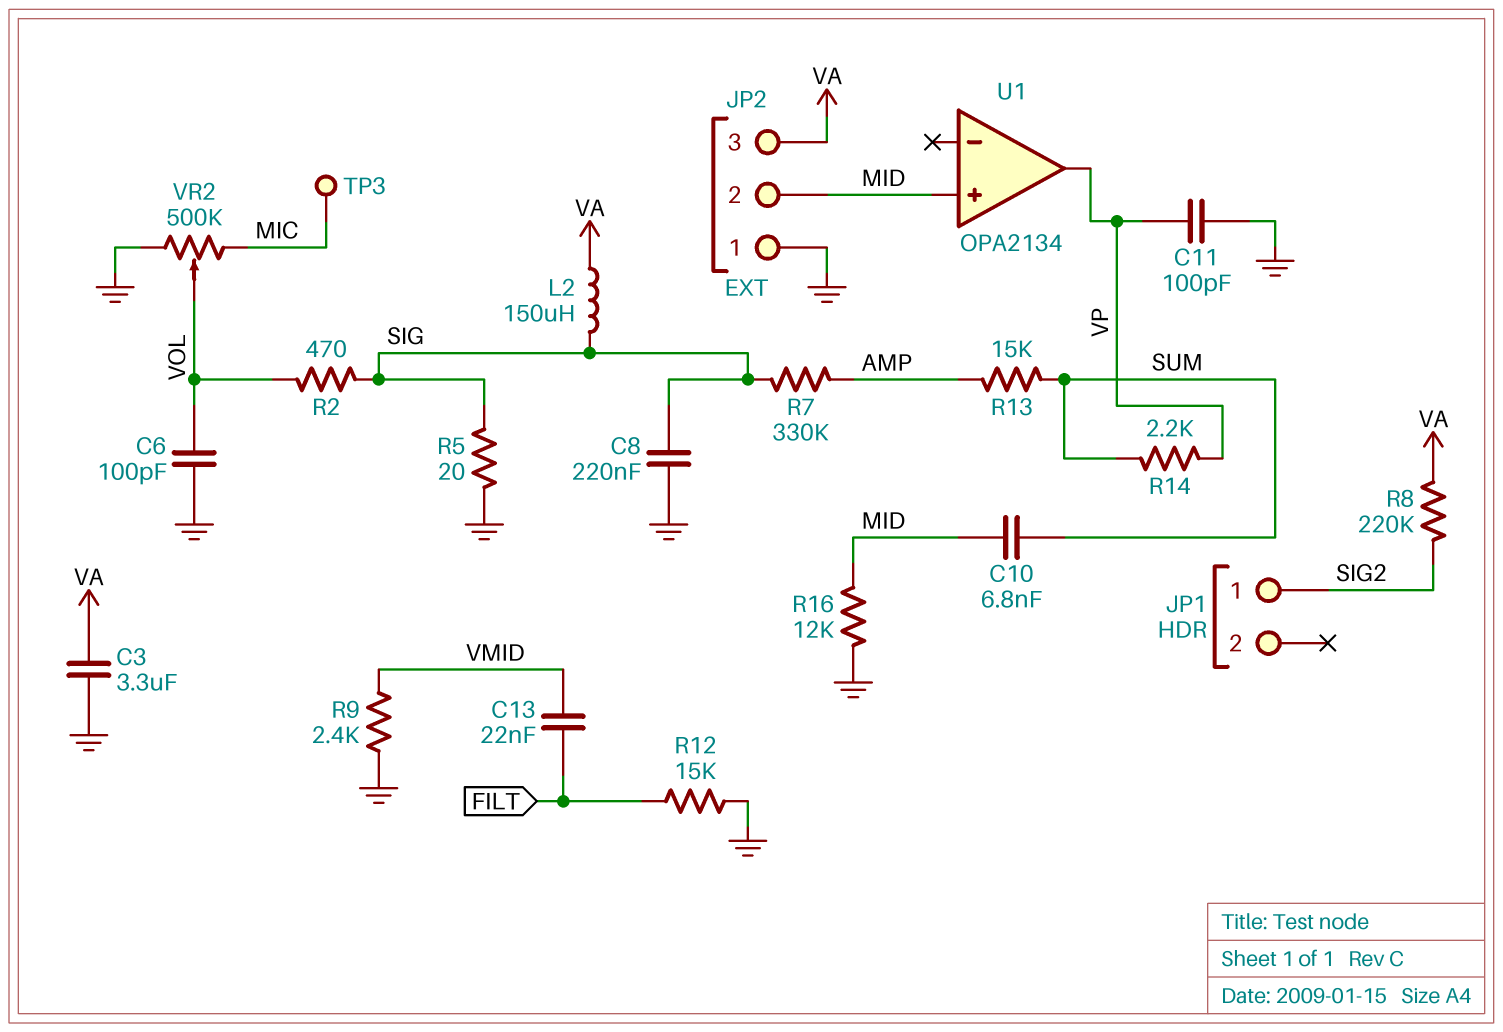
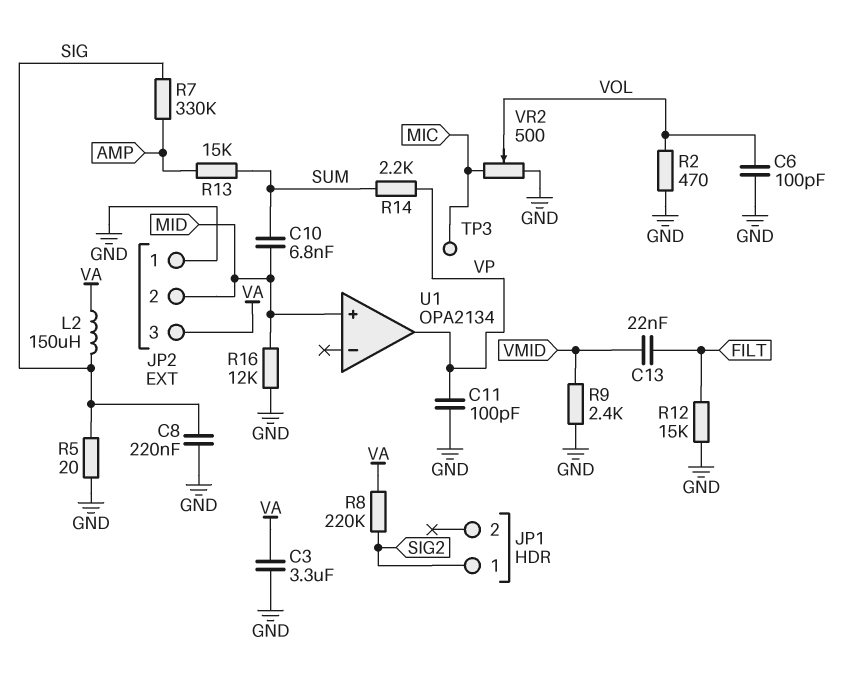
R2: 470 (SIG, VOL) -> 470 (GND, VOL)
VR2: 500k (GND, MIC, wiper VOL) -> 500 (GND, MIC, wiper VOL)

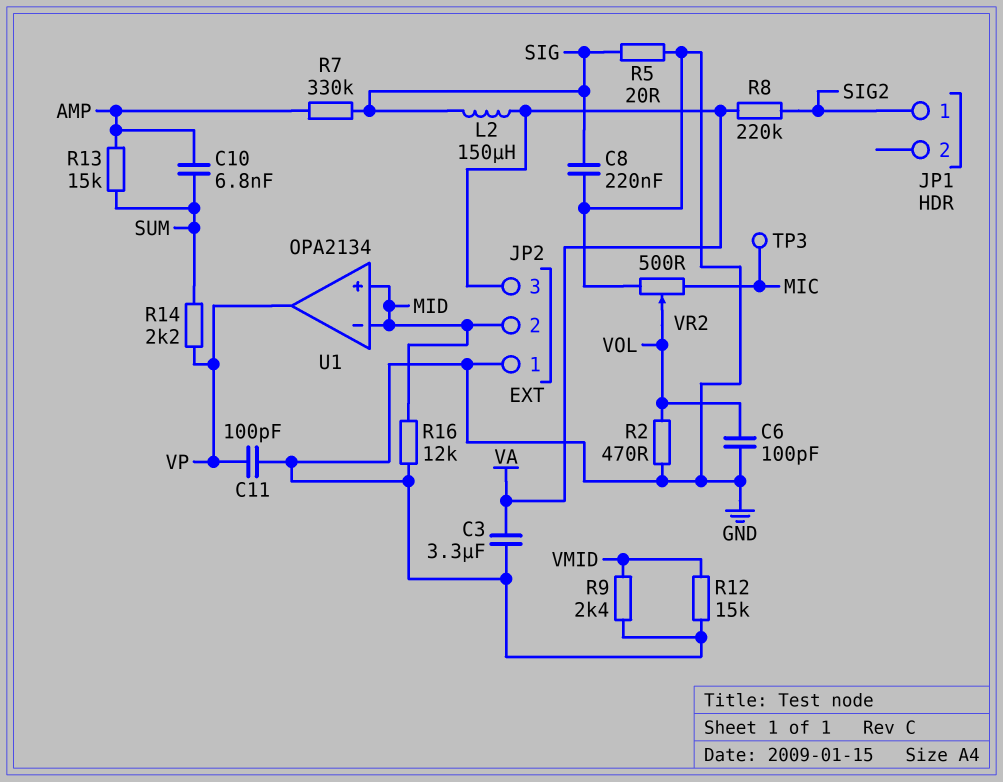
C10: 6.8nF (MID, SUM) -> 6.8nF (AMP, SUM)
C13: 22nF (FILT, VMID) -> none
R12: 15k (FILT, GND) -> 15k (GND, VMID)
U1 pin in-: none -> MID

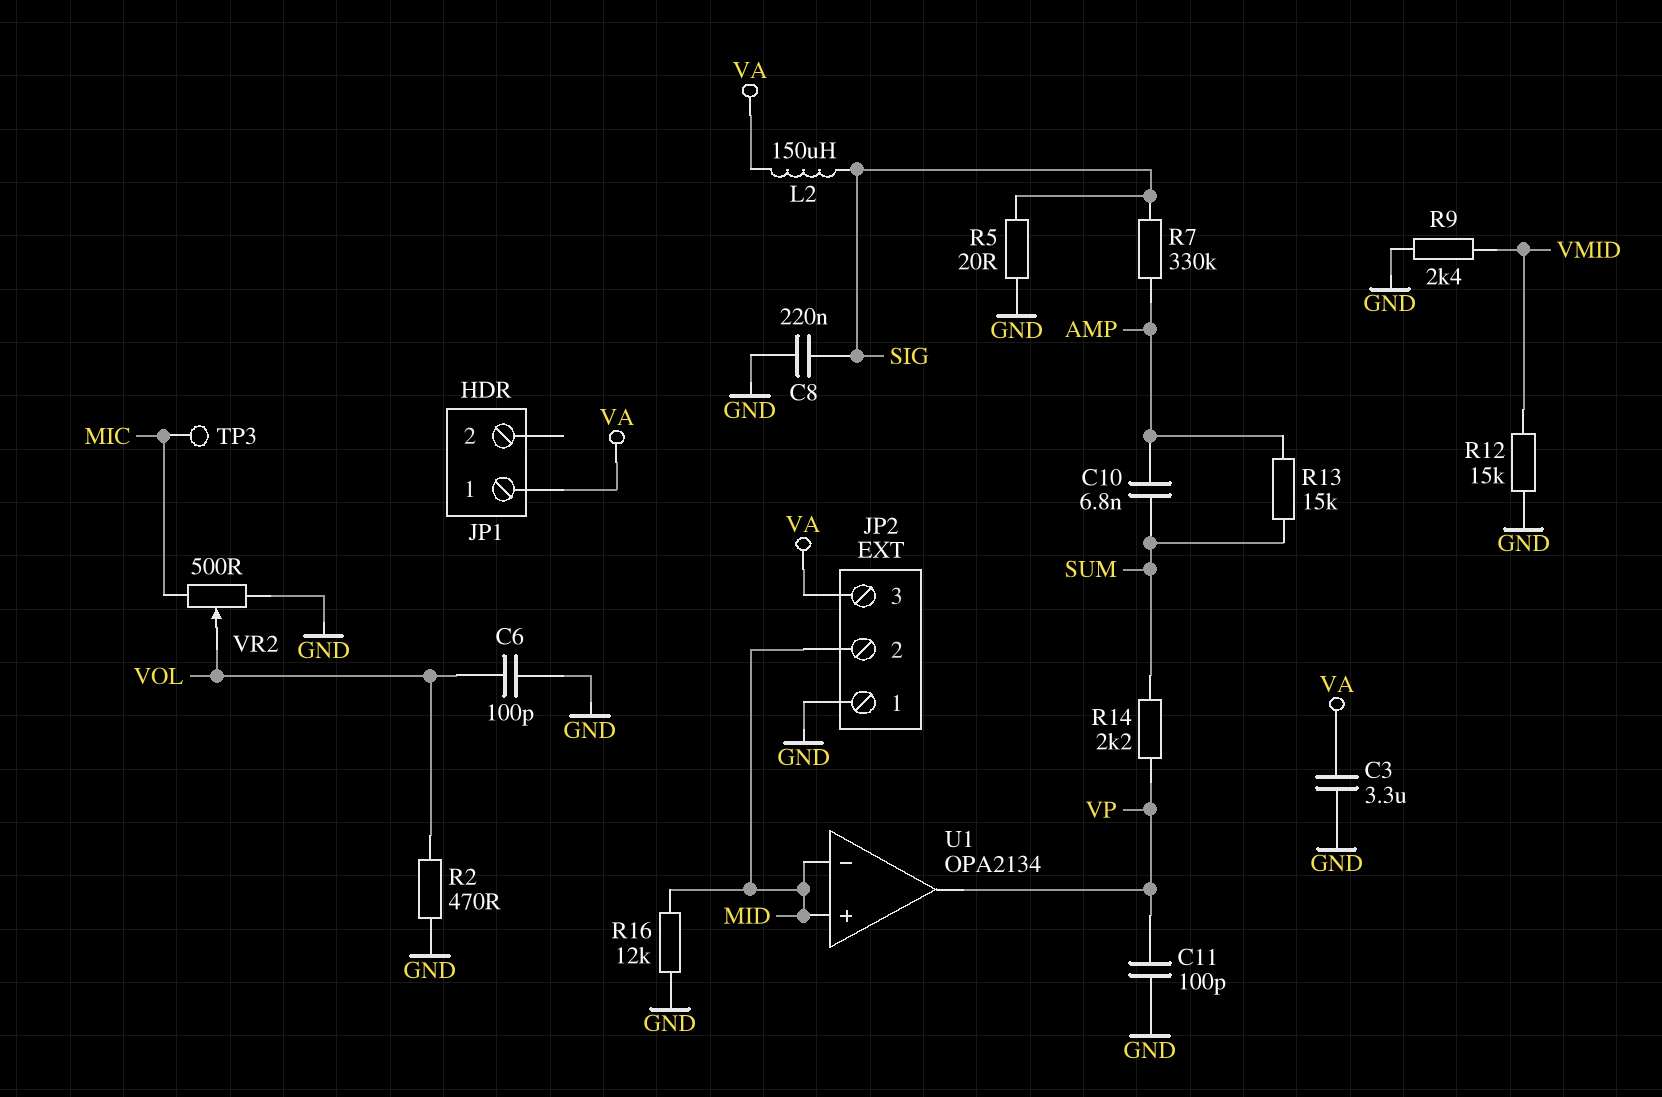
JP1 pin 1: SIG2 -> VA
R8: 220k (SIG2, VA) -> none

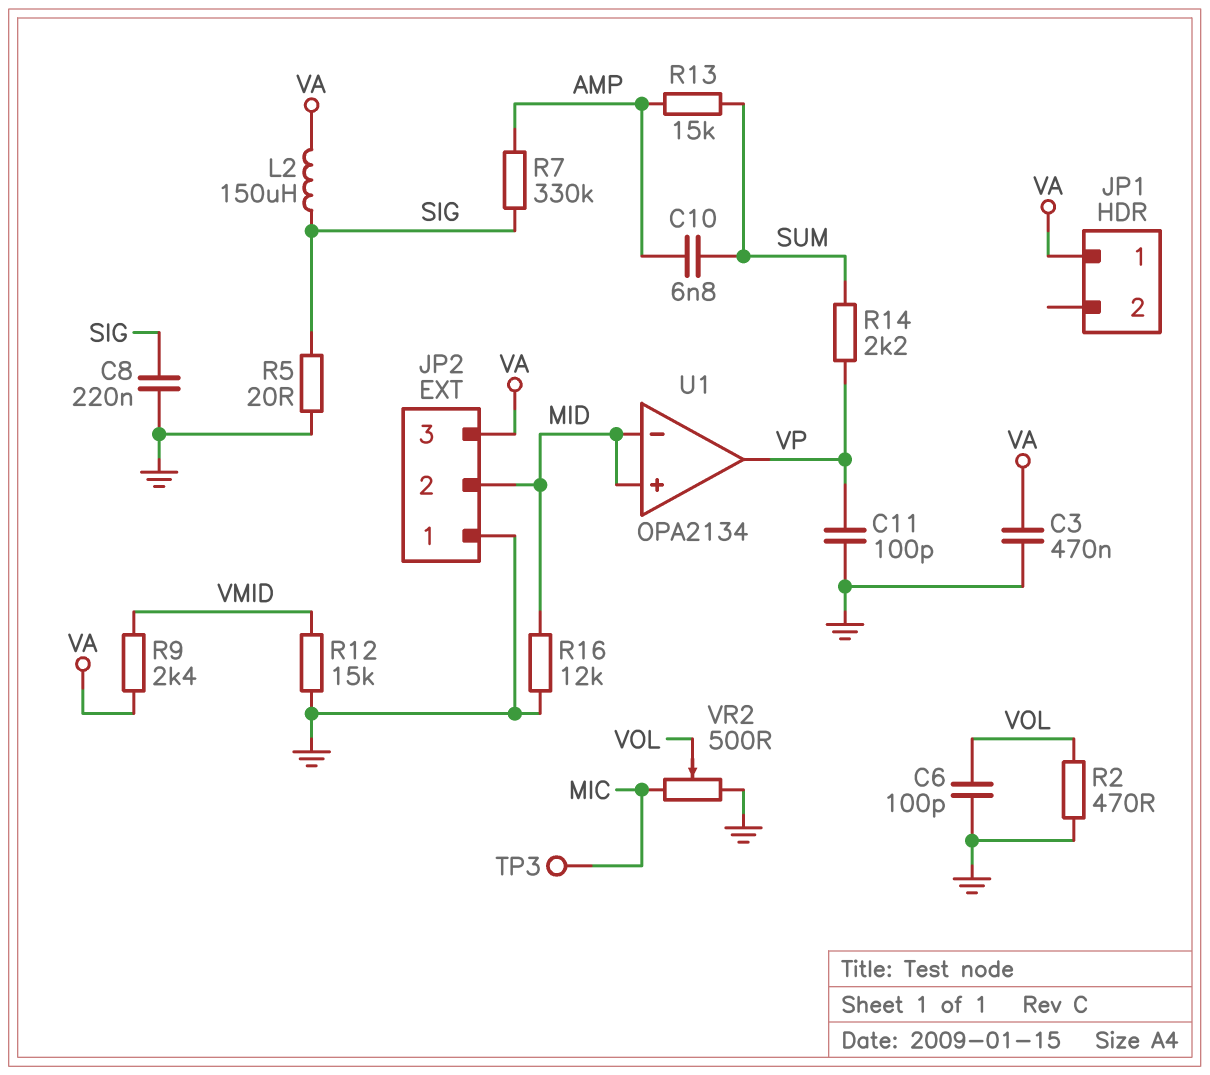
C3: 3.3uF (GND, VA) -> 470nF (GND, VA)
R9: 2.4k (GND, VMID) -> 2.4k (VA, VMID)

